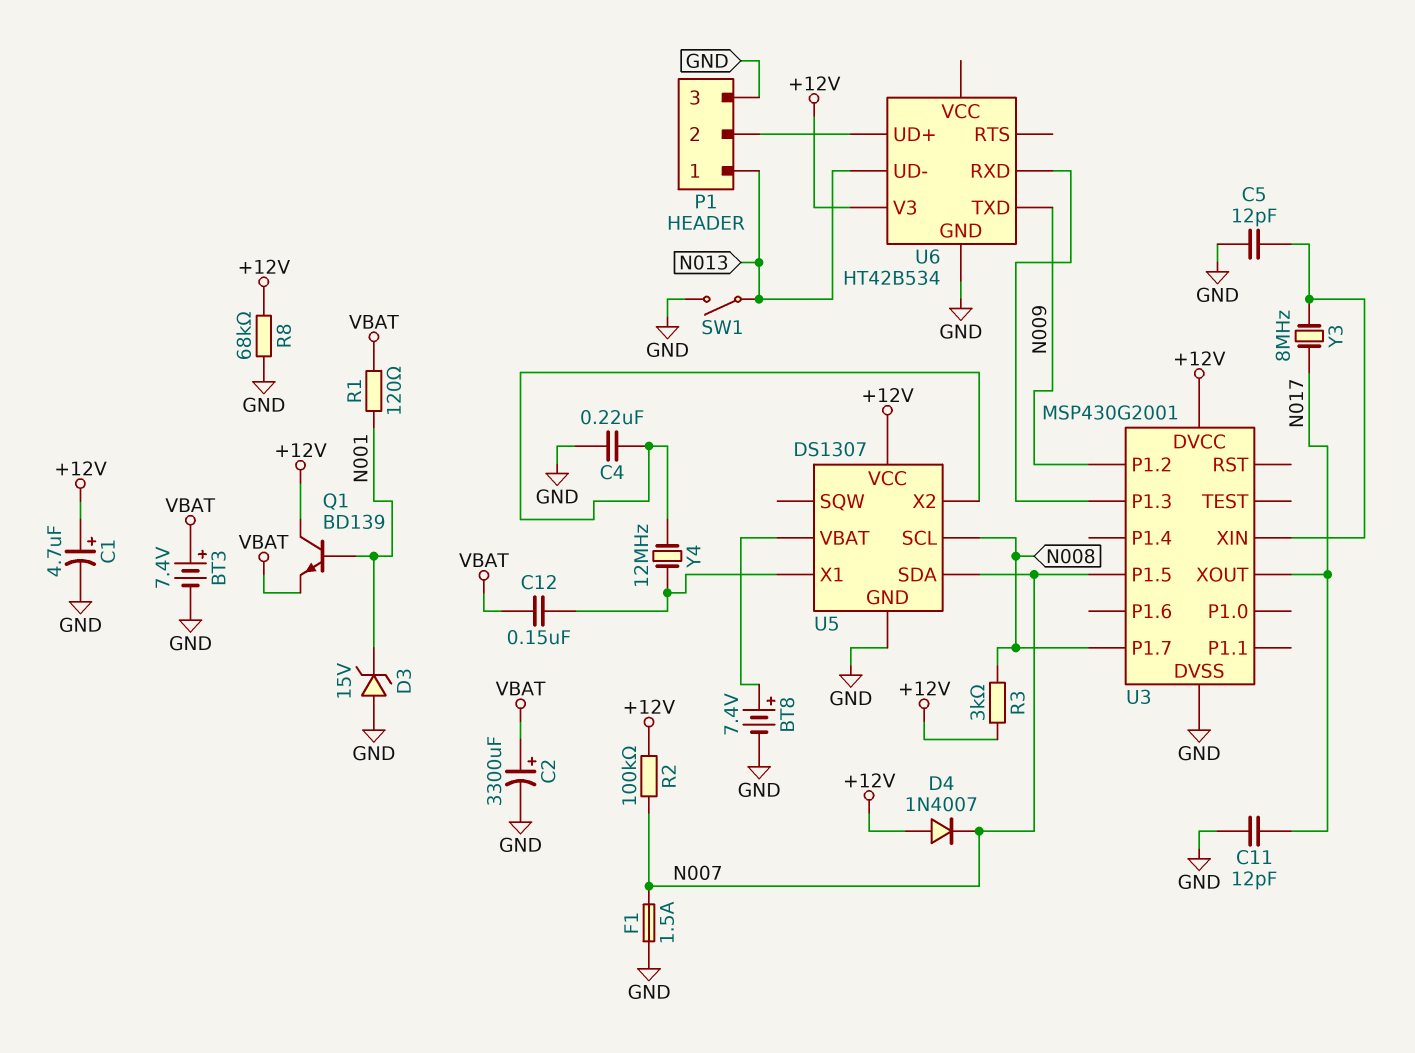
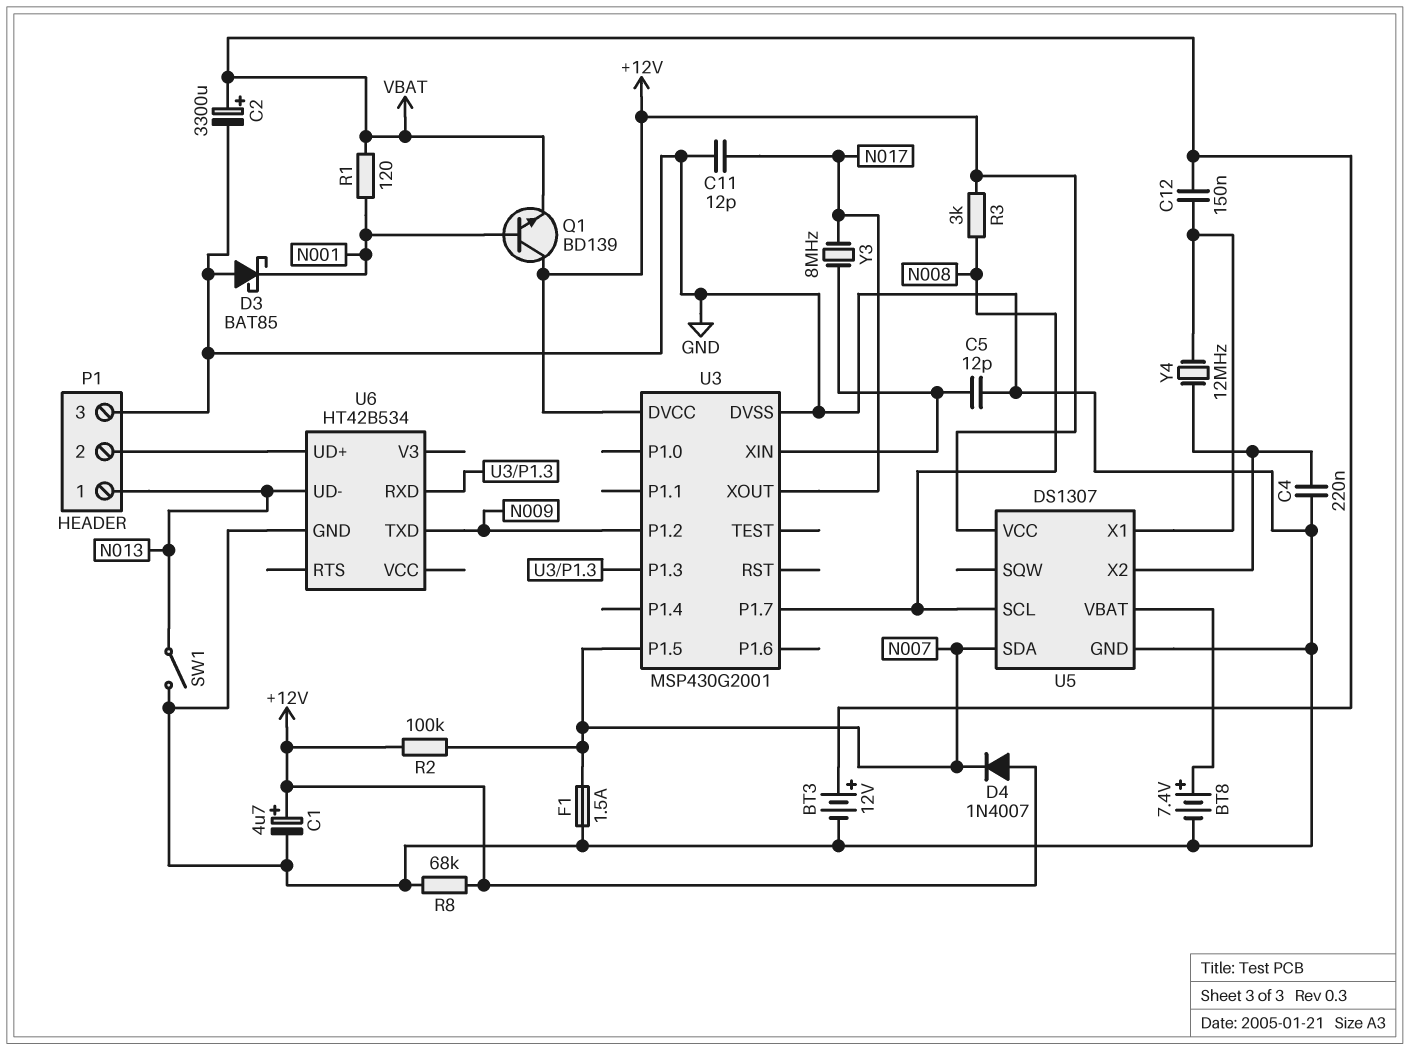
BT3: 7.4V (plus VBAT, minus GND) -> 12V (plus VBAT, minus GND)
D3: zener 15V (A GND, K N001) -> schottky BAT85 (A GND, K N001)
U6 pin V3: +12V -> none

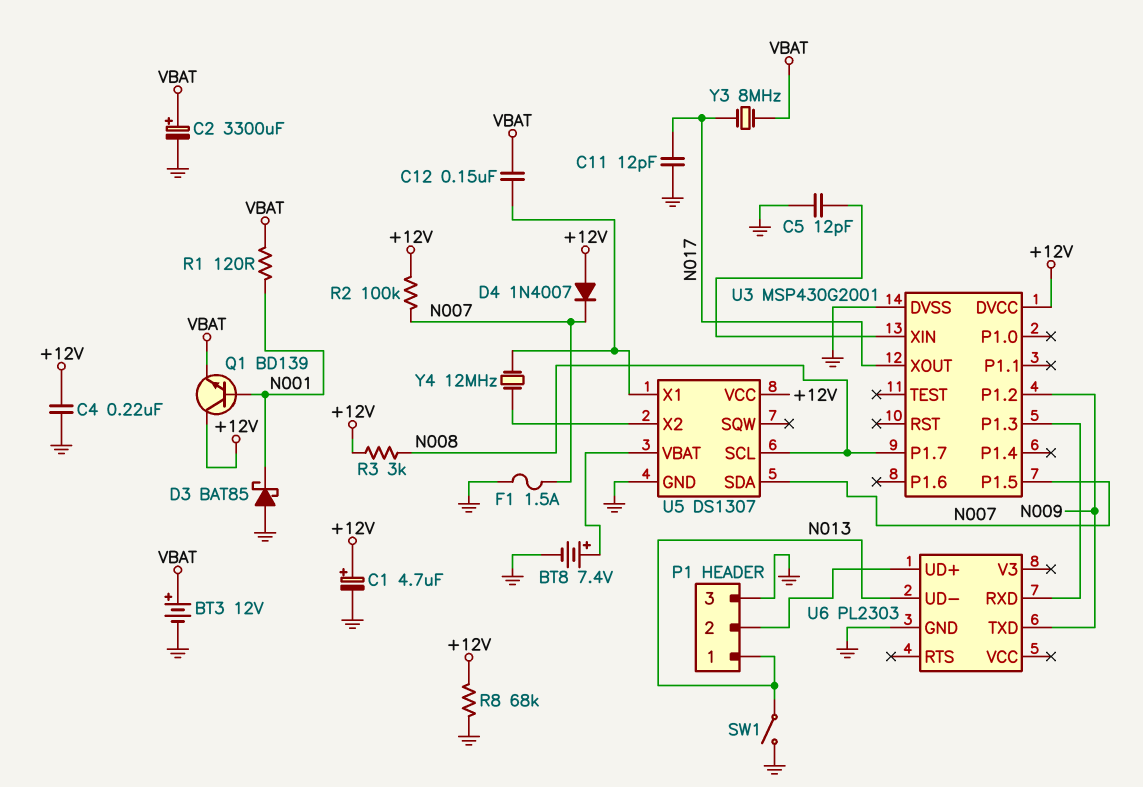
C4: 220nF (GND, U5/X2) -> 220nF (+12V, GND)
U6: HT42B534 -> PL2303
Y3: 8MHz (N017, U3/XIN) -> 8MHz (N017, VBAT)

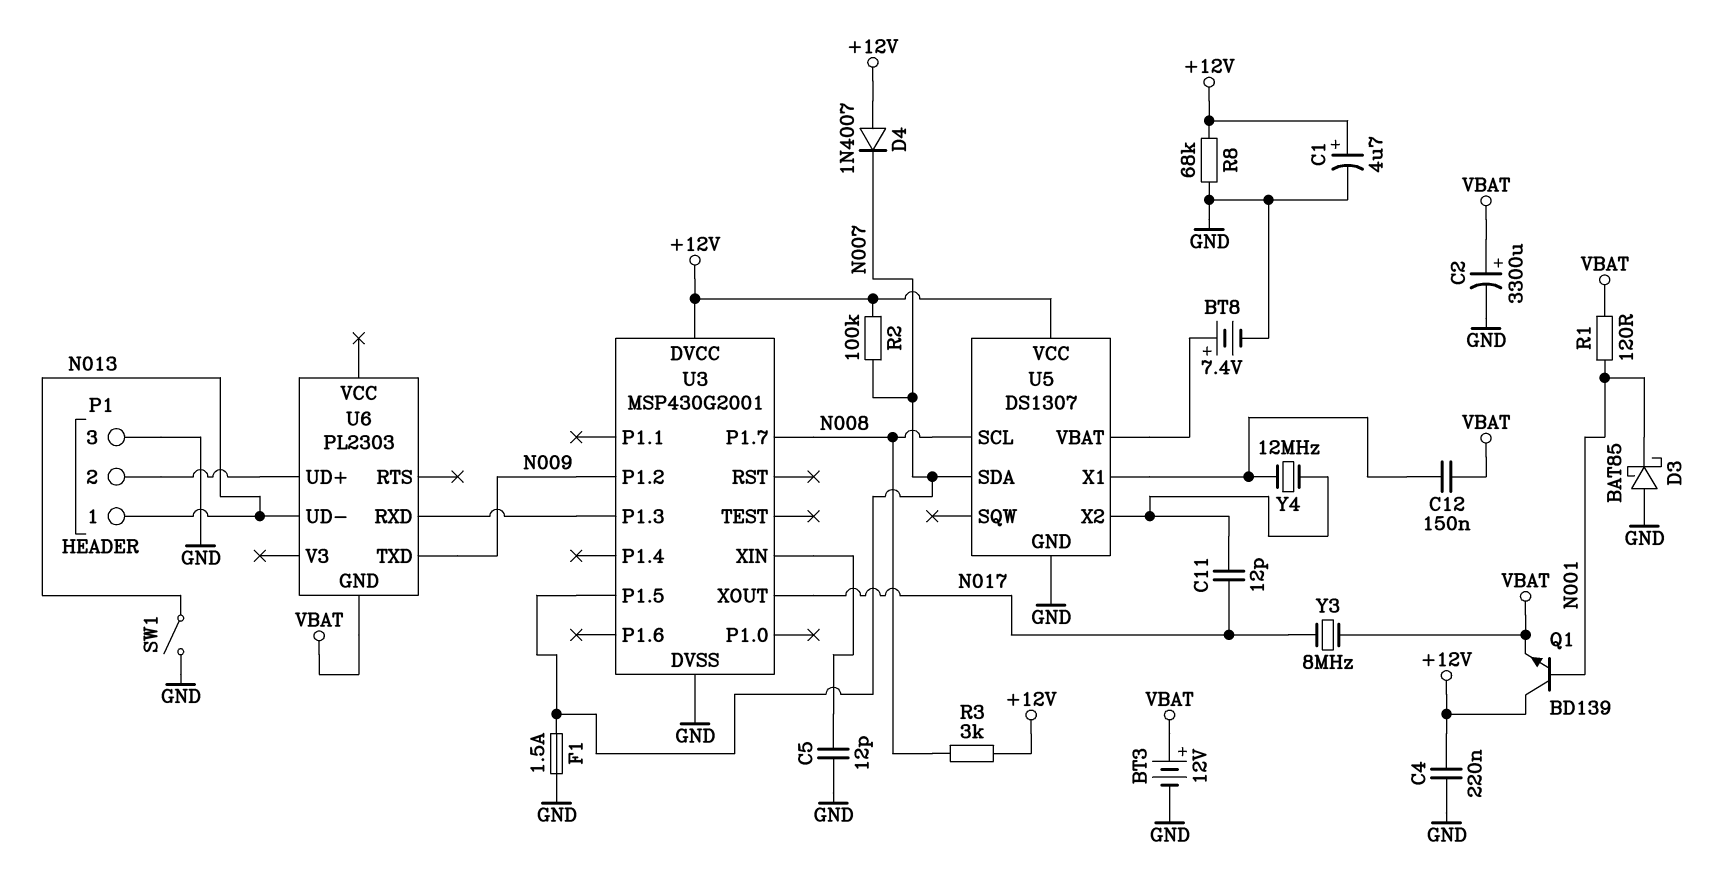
C11: 12pF (GND, N017) -> 12pF (N017, U5/X2)
U6 pin GND: GND -> VBAT

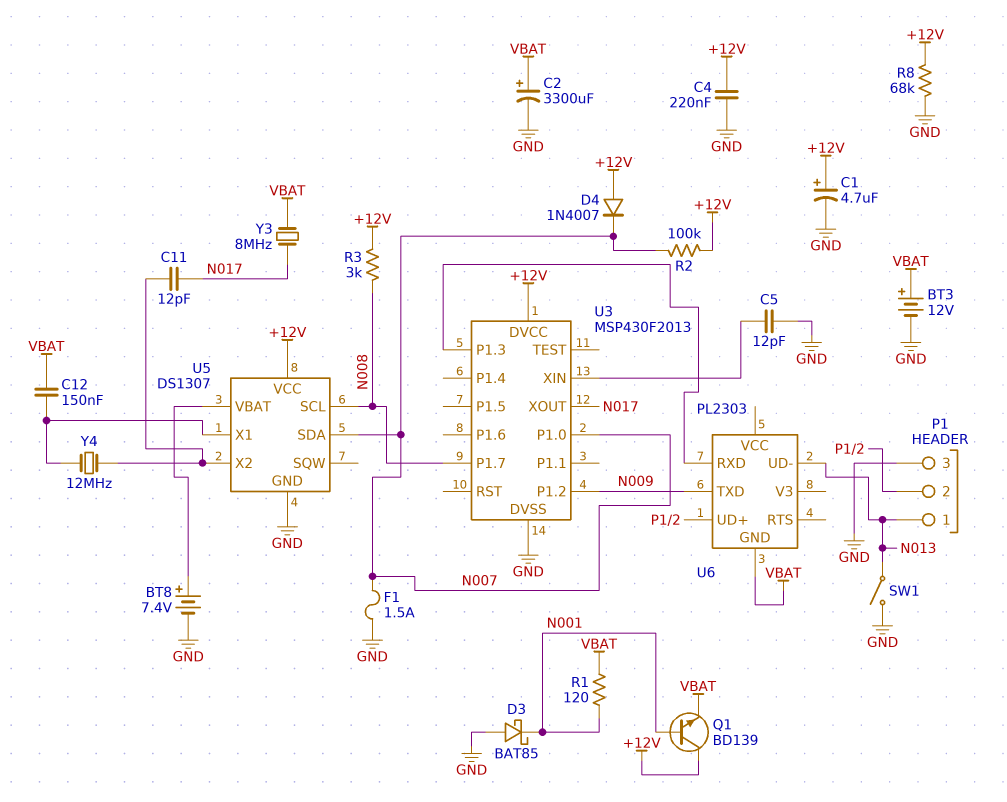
U3: MSP430G2001 -> MSP430F2013
U3 pin P1.0: none -> N007
U3 pin P1.5: N007 -> none

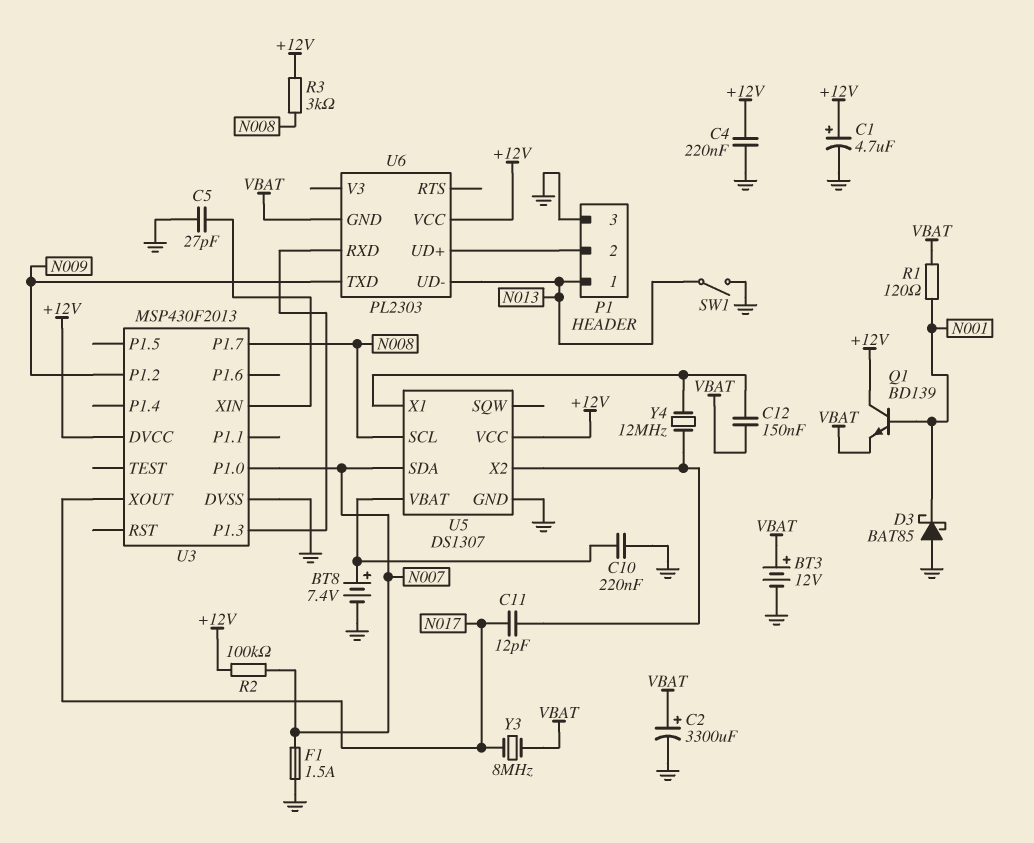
C5: 12pF (GND, U3/XIN) -> 27pF (GND, U3/XIN)
C10: none -> 220nF (GND, U5/VBAT)
D4: diode 1N4007 (A +12V, K N007) -> none
R8: 68k (+12V, GND) -> none
U6 pin VCC: none -> +12V

